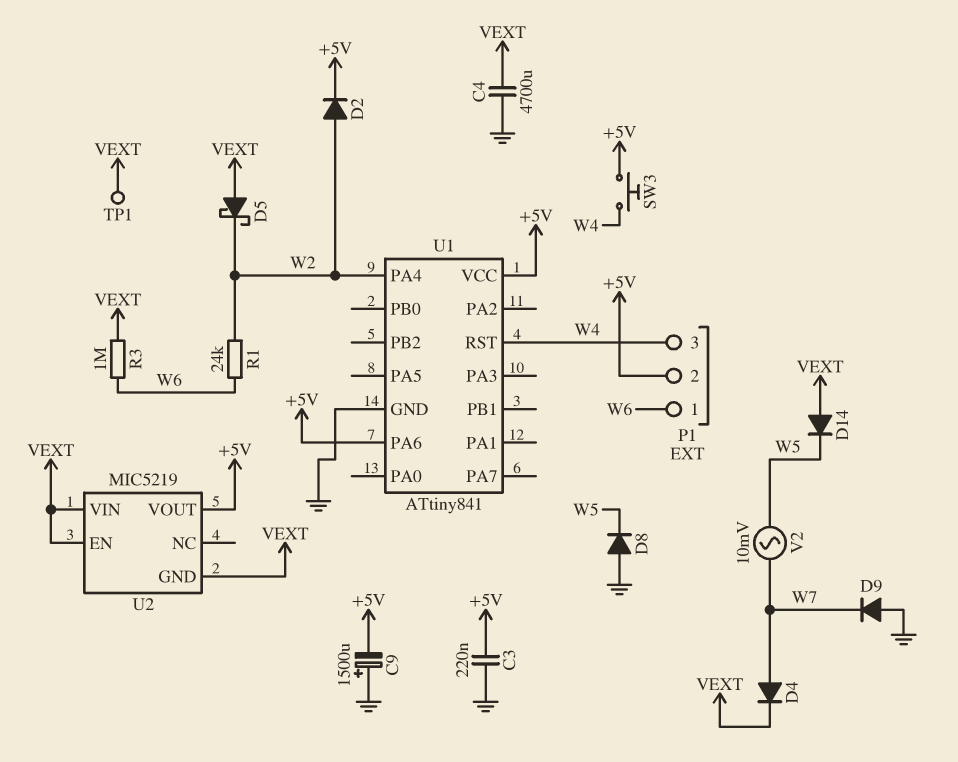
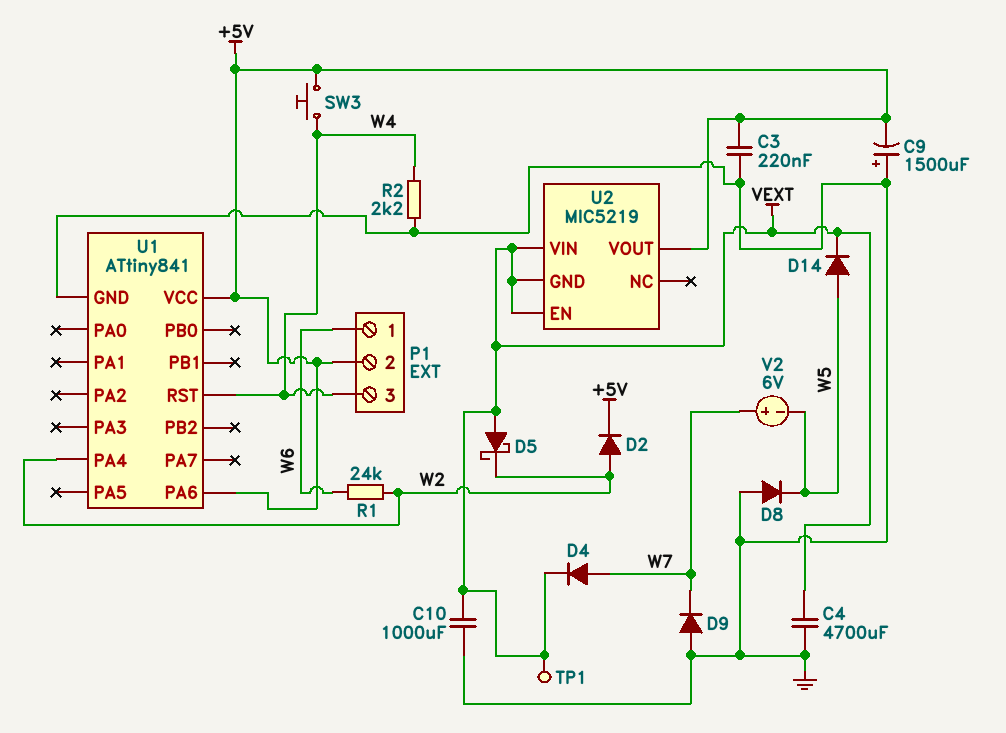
C10: none -> 1000uF (GND, VEXT)
D14: diode (A VEXT, K W5) -> diode (A W5, K VEXT)
R2: none -> 2.2k (GND, W4)
R3: 1M (VEXT, W6) -> none
V2: AC 10mV (W5, W7) -> 6V (plus W7, minus W5)

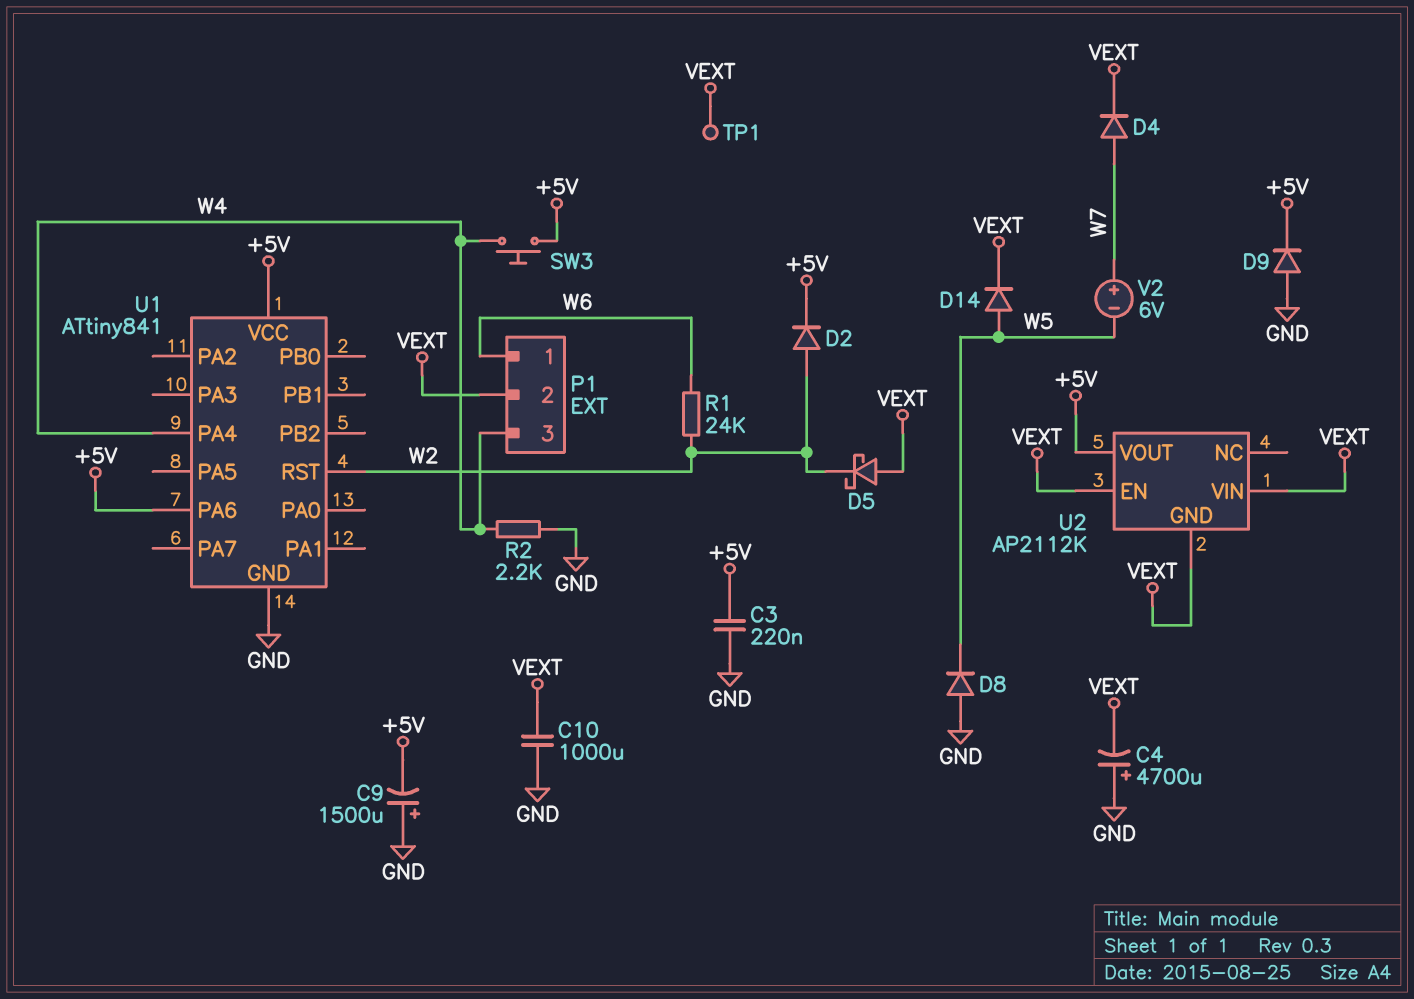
C4: 4700uF (GND, VEXT) -> 4700uF (plus GND, minus VEXT)
D9: diode (A GND, K W7) -> diode (A GND, K +5V)
P1 pin 2: +5V -> VEXT
U1 pin PA4: W2 -> W4
U1 pin RST: W4 -> W2
U2: MIC5219 -> AP2112K

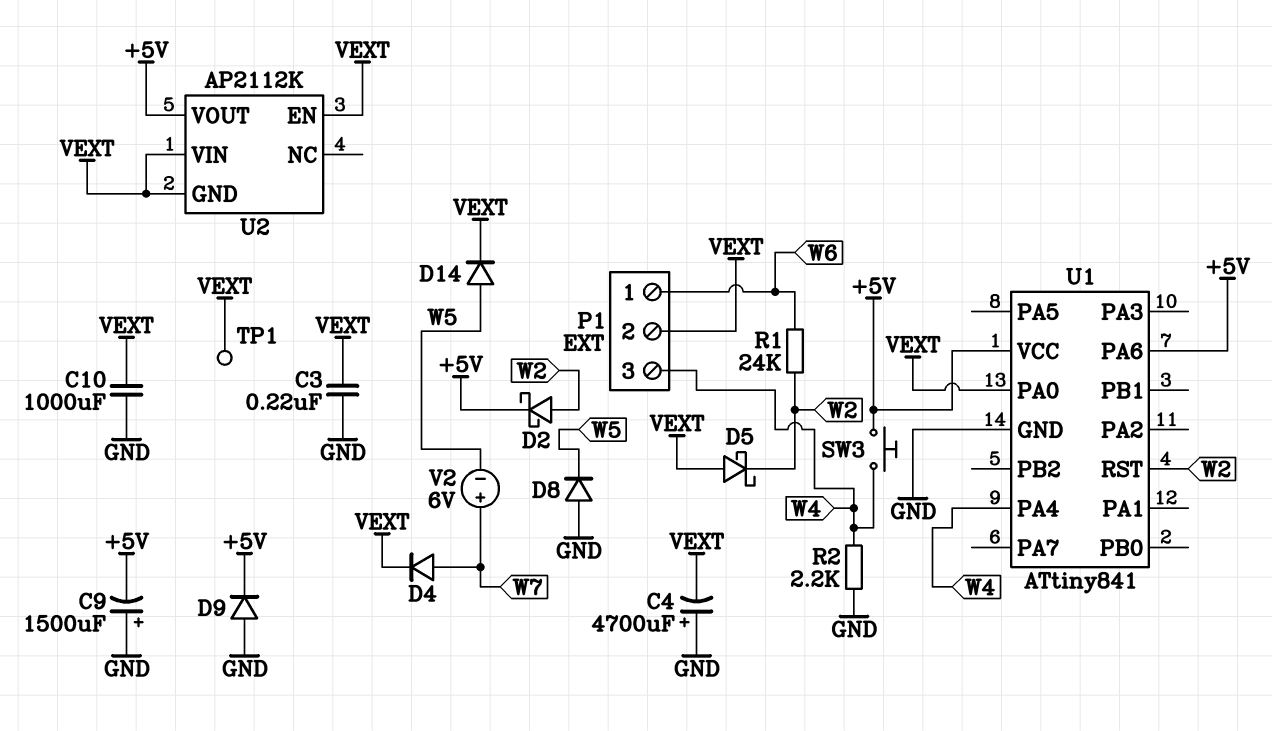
C3: 220nF (+5V, GND) -> 220nF (GND, VEXT)
D2: diode (A W2, K +5V) -> schottky (A W2, K +5V)
U1 pin PA0: none -> VEXT

